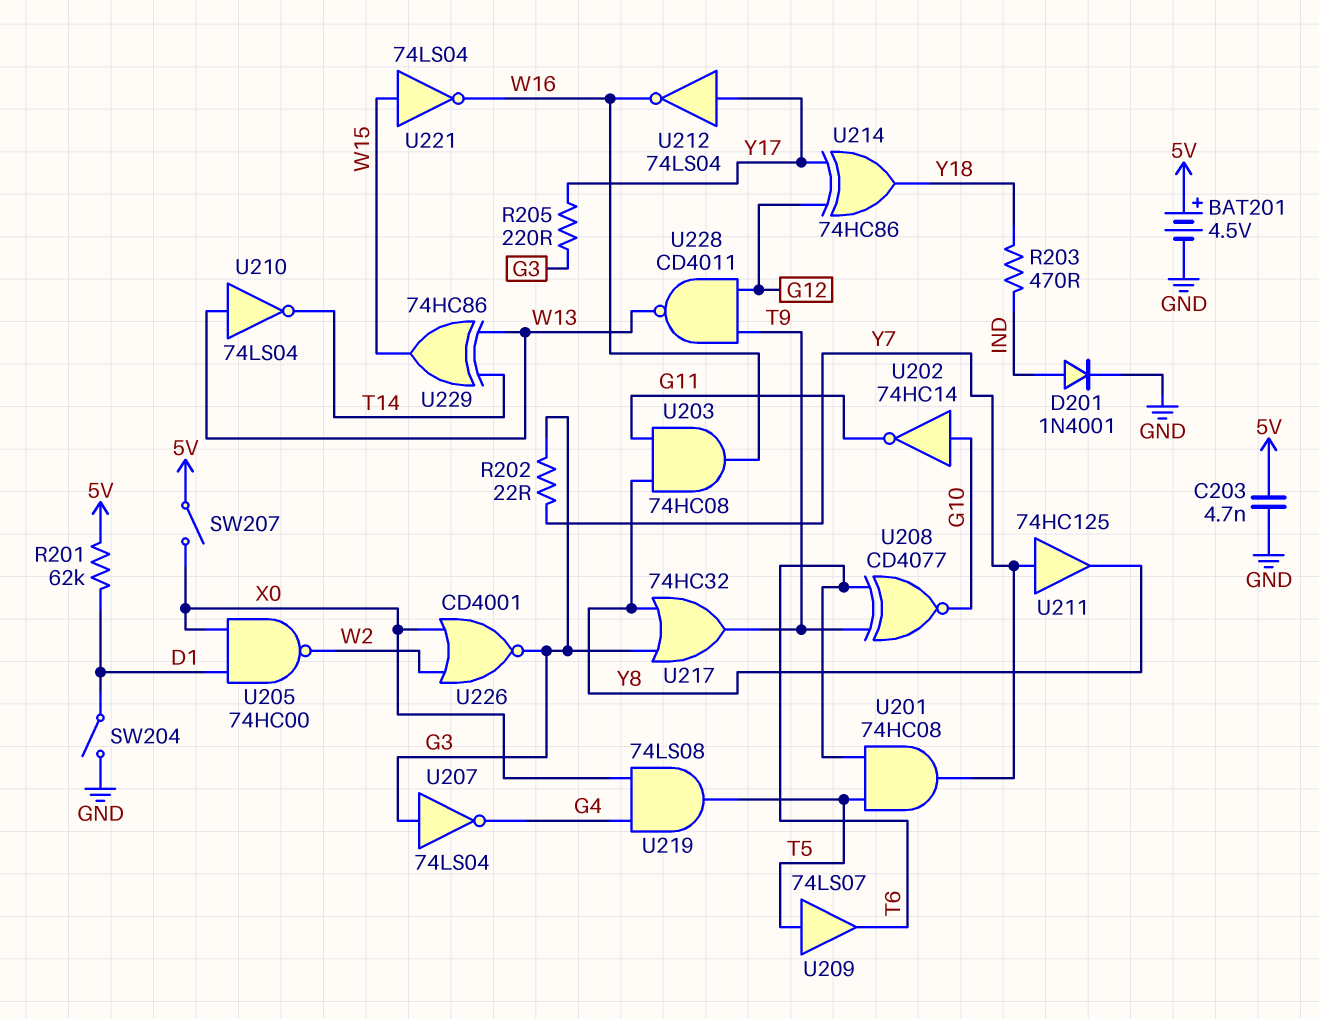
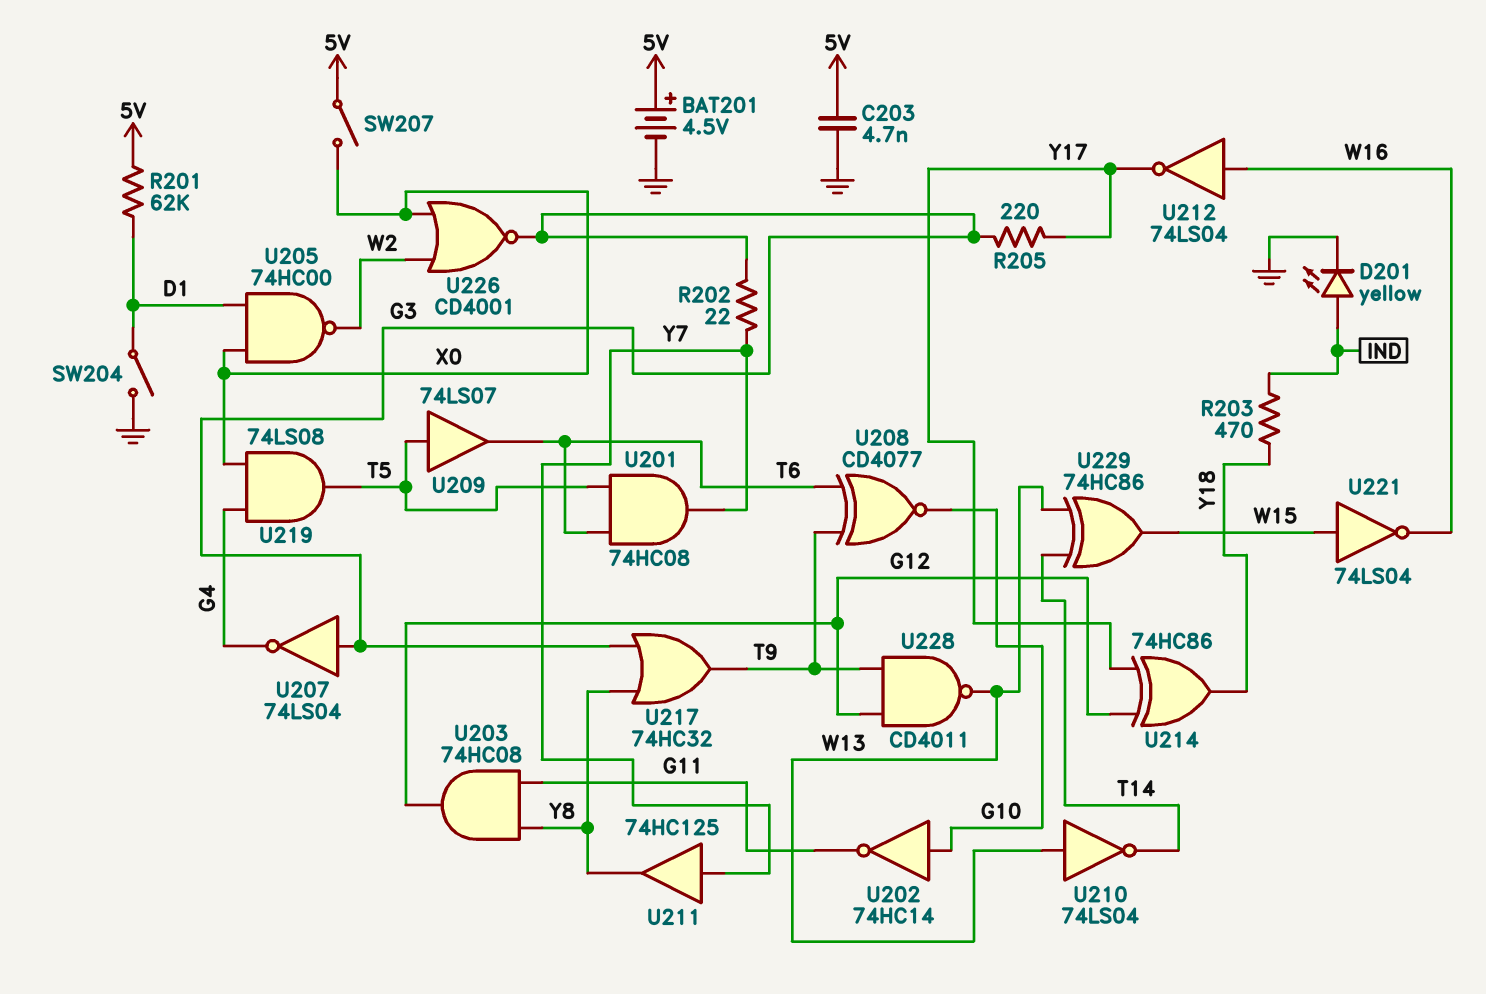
D201: diode 1N4001 (A IND, K GND) -> LED yellow (A IND, K GND)
U203: AND 74HC08 (in G11, in Y8, out W16) -> AND 74HC08 (in G11, in Y8, out G12)
U212: NOT 74LS04 (in Y17, out W16) -> NOT 74LS04 (in W16, out Y17)

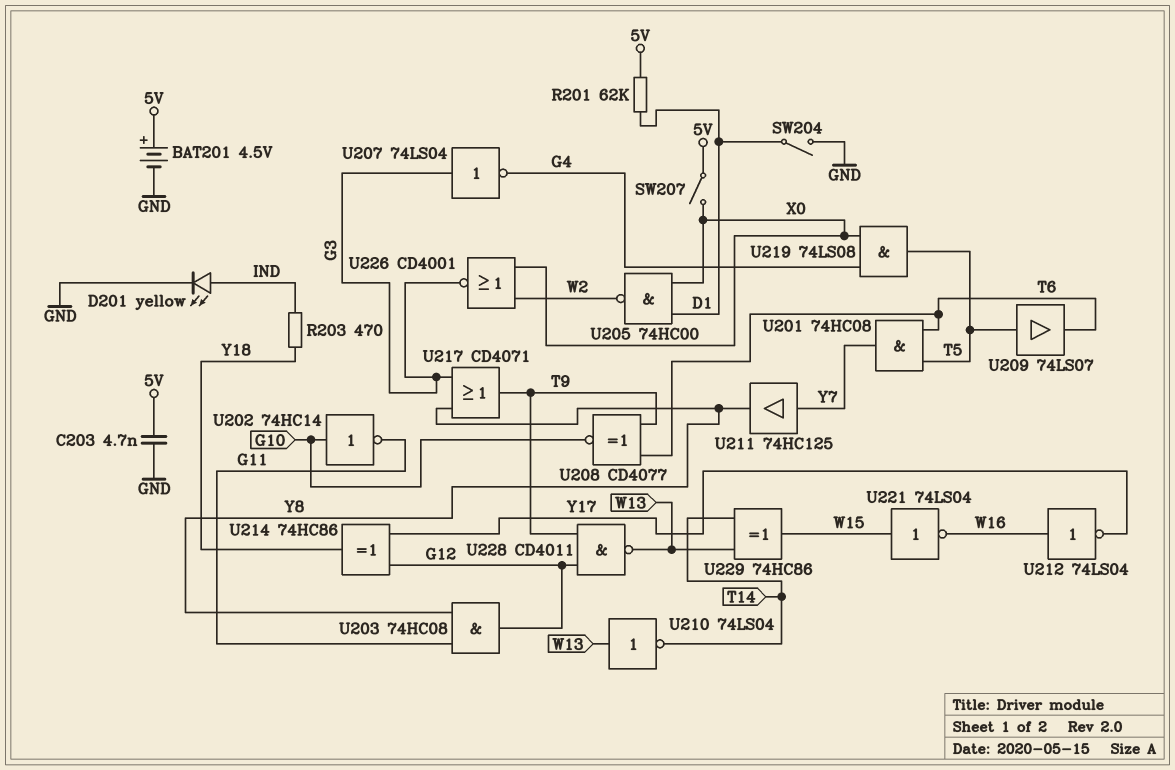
R202: 22 (G3, Y7) -> none
R205: 220 (G3, Y17) -> none
U217: OR 74HC32 (in G3, in Y8, out T9) -> OR CD4071 (in G3, in Y8, out T9)

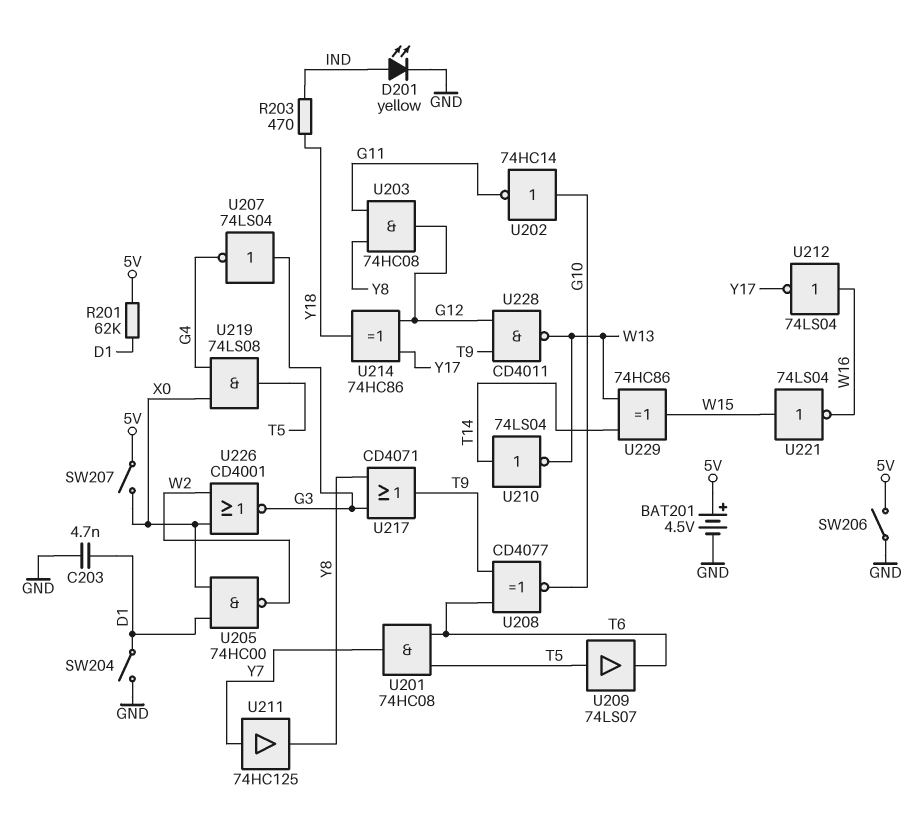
C203: 4.7nF (5V, GND) -> 4.7nF (D1, GND)
SW206: none -> switch (5V, GND)
U210: NOT 74LS04 (in W13, out T14) -> NOT 74LS04 (in T14, out W13)

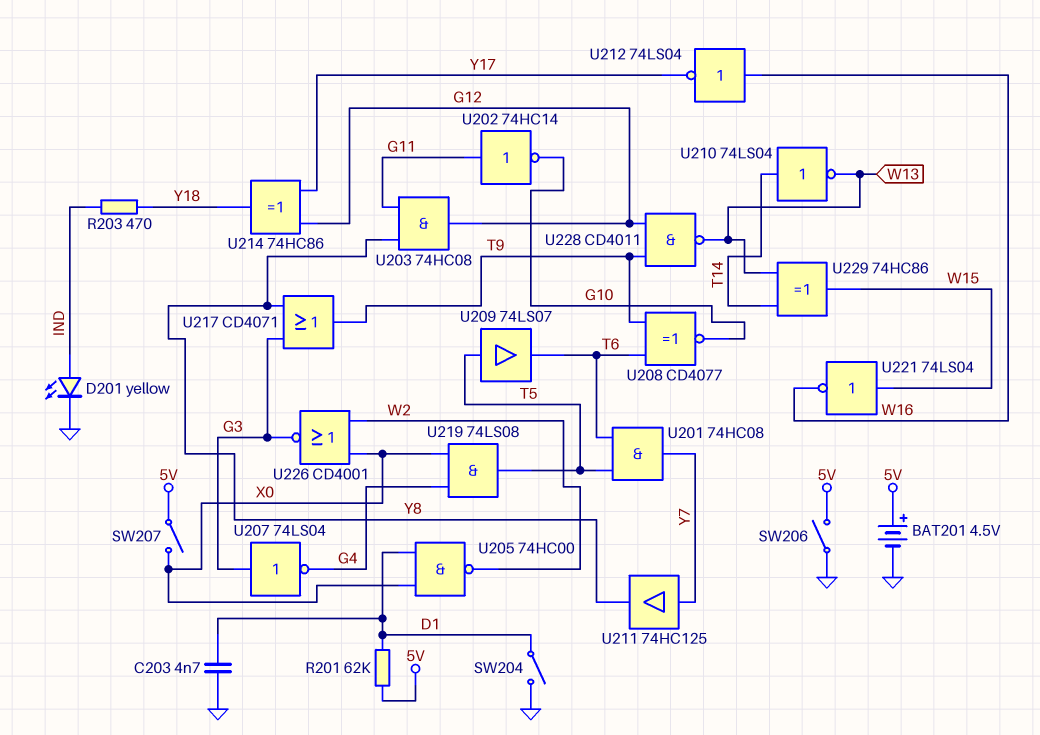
U202: NOT 74HC14 (in G10, out G11) -> NOT 74HC14 (in G11, out G10)

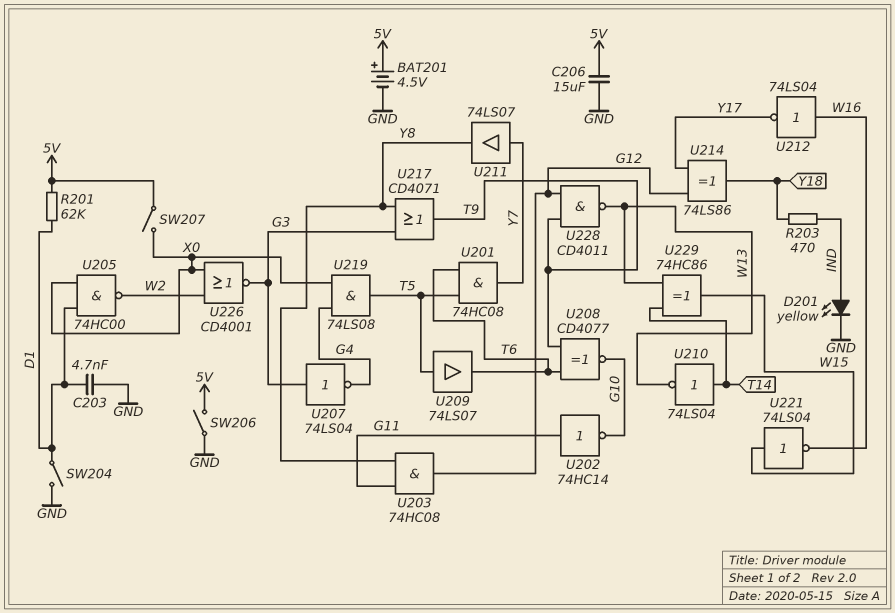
C206: none -> 15uF (5V, GND)
U211: buffer 74HC125 (in Y7, out Y8) -> buffer 74LS07 (in Y7, out Y8)
U214: XOR 74HC86 (in G12, in Y17, out Y18) -> XOR 74LS86 (in G12, in Y17, out Y18)

